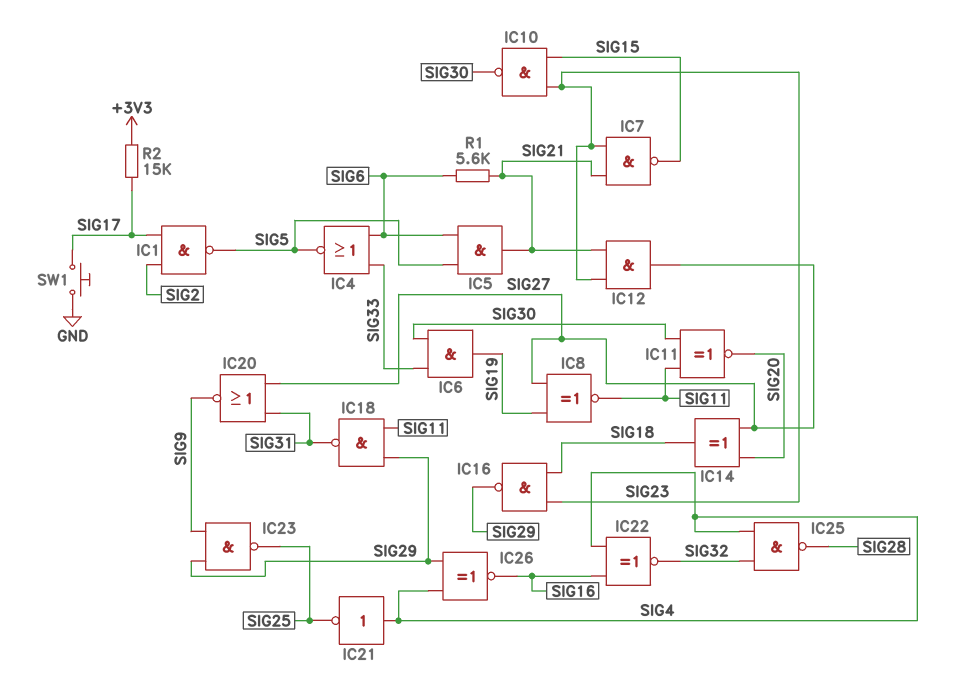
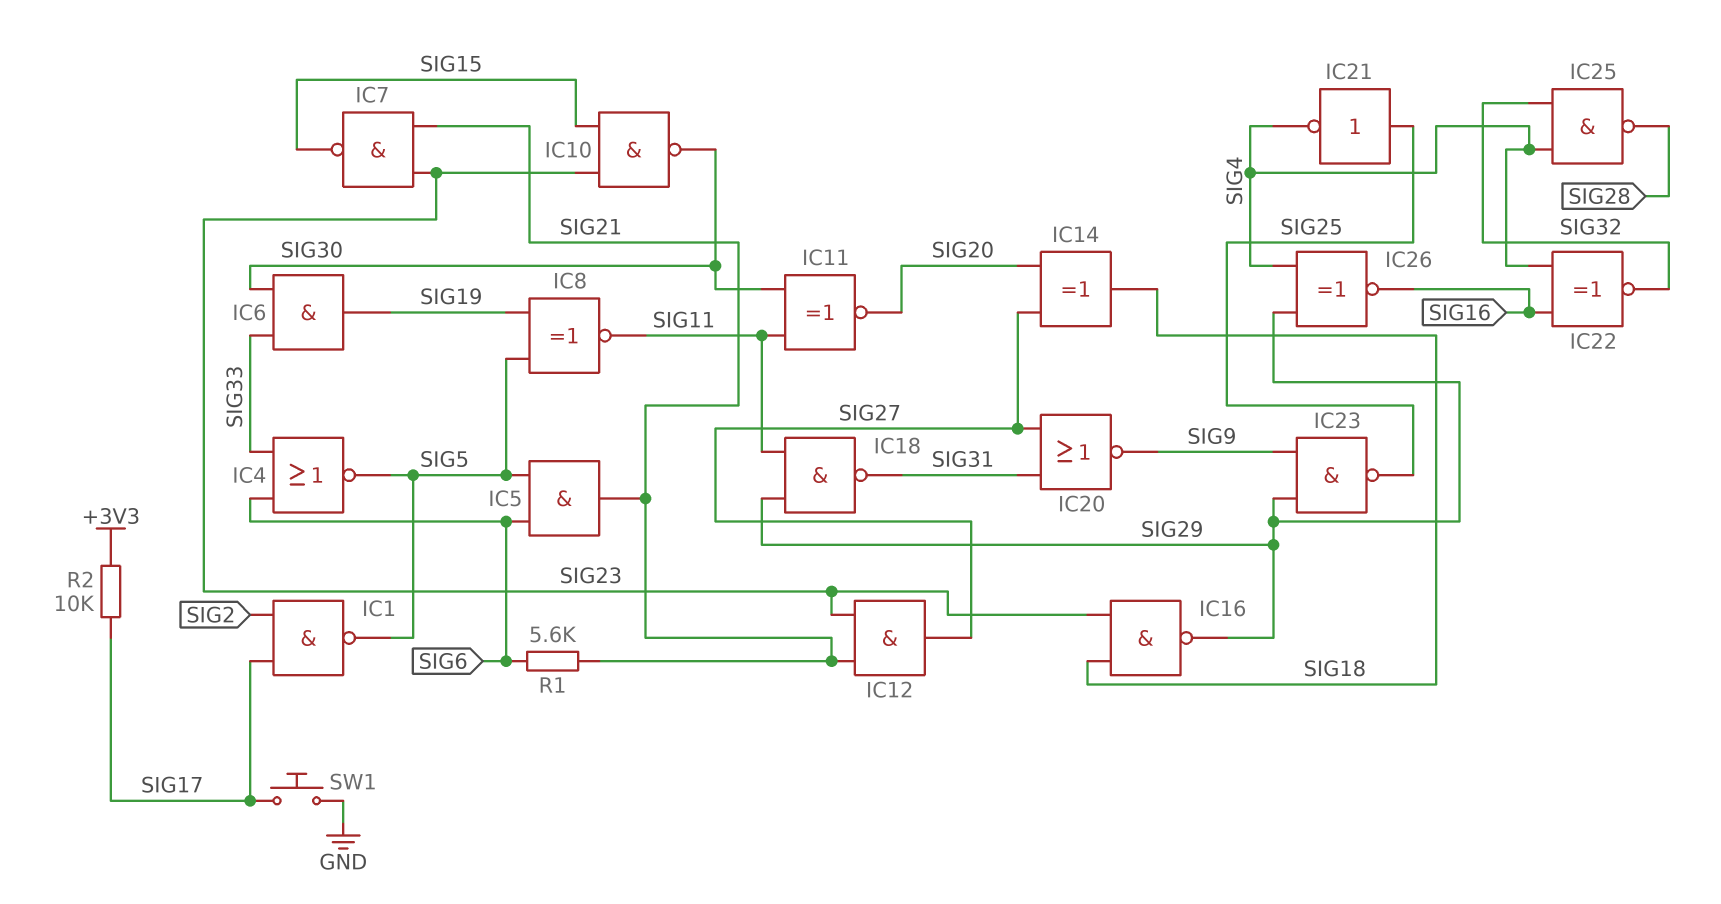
IC8: XNOR (in SIG19, in SIG27, out SIG11) -> XNOR (in SIG5, in SIG19, out SIG11)
IC21: NOT (in SIG4, out SIG25) -> NOT (in SIG25, out SIG4)
R2: 15k (+3V3, SIG17) -> 10k (+3V3, SIG17)

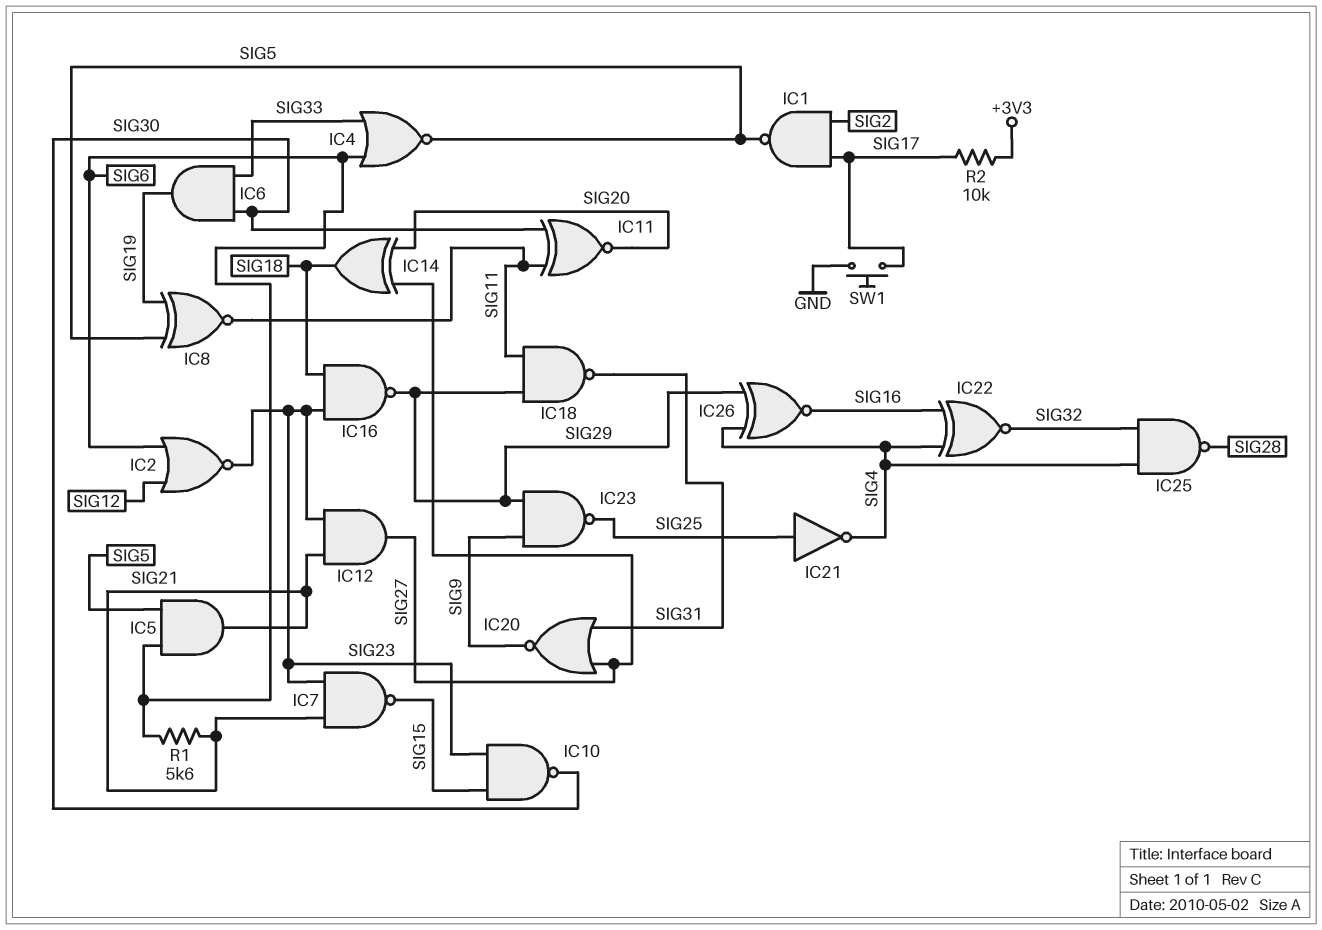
IC2: none -> NOR (in SIG6, in SIG12, out SIG23)

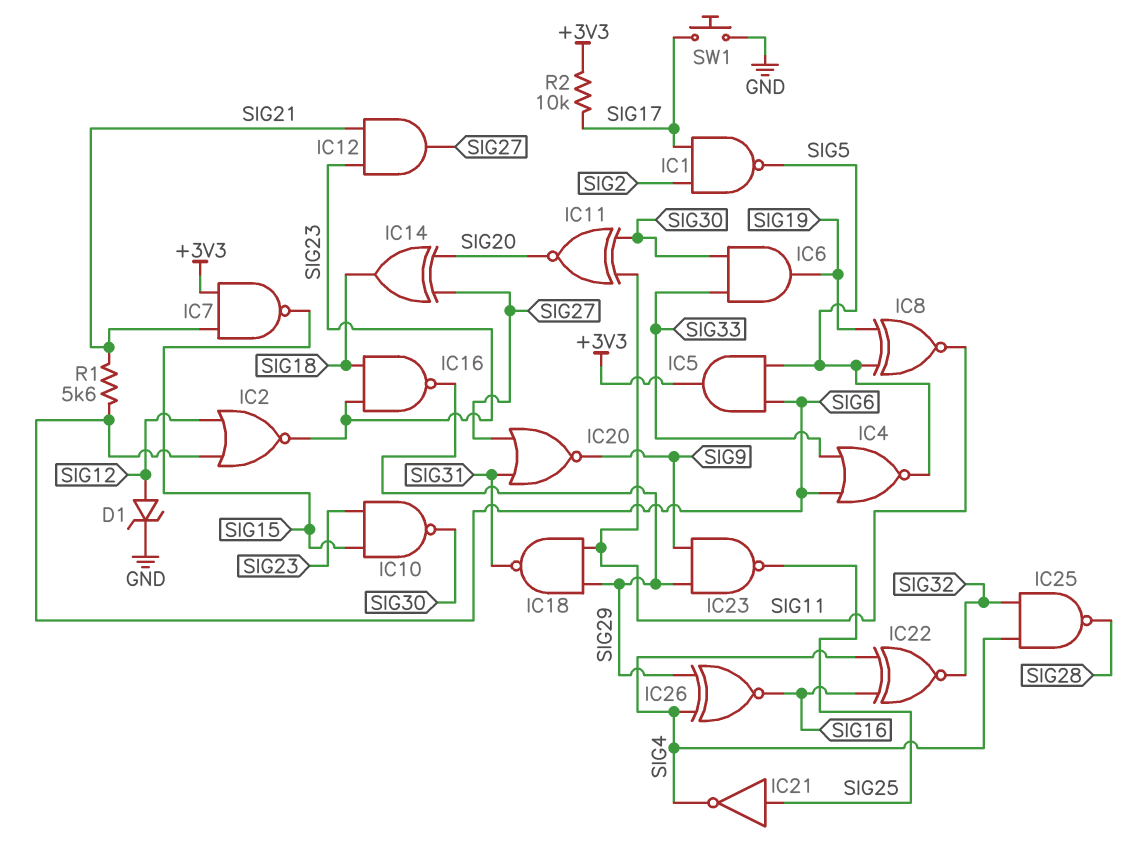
D1: none -> zener (A SIG12, K GND)
IC5: AND (in SIG5, in SIG6, out SIG21) -> AND (in SIG5, in SIG6, out +3V3)
IC7: NAND (in SIG21, in SIG23, out SIG15) -> NAND (in +3V3, in SIG21, out SIG15)

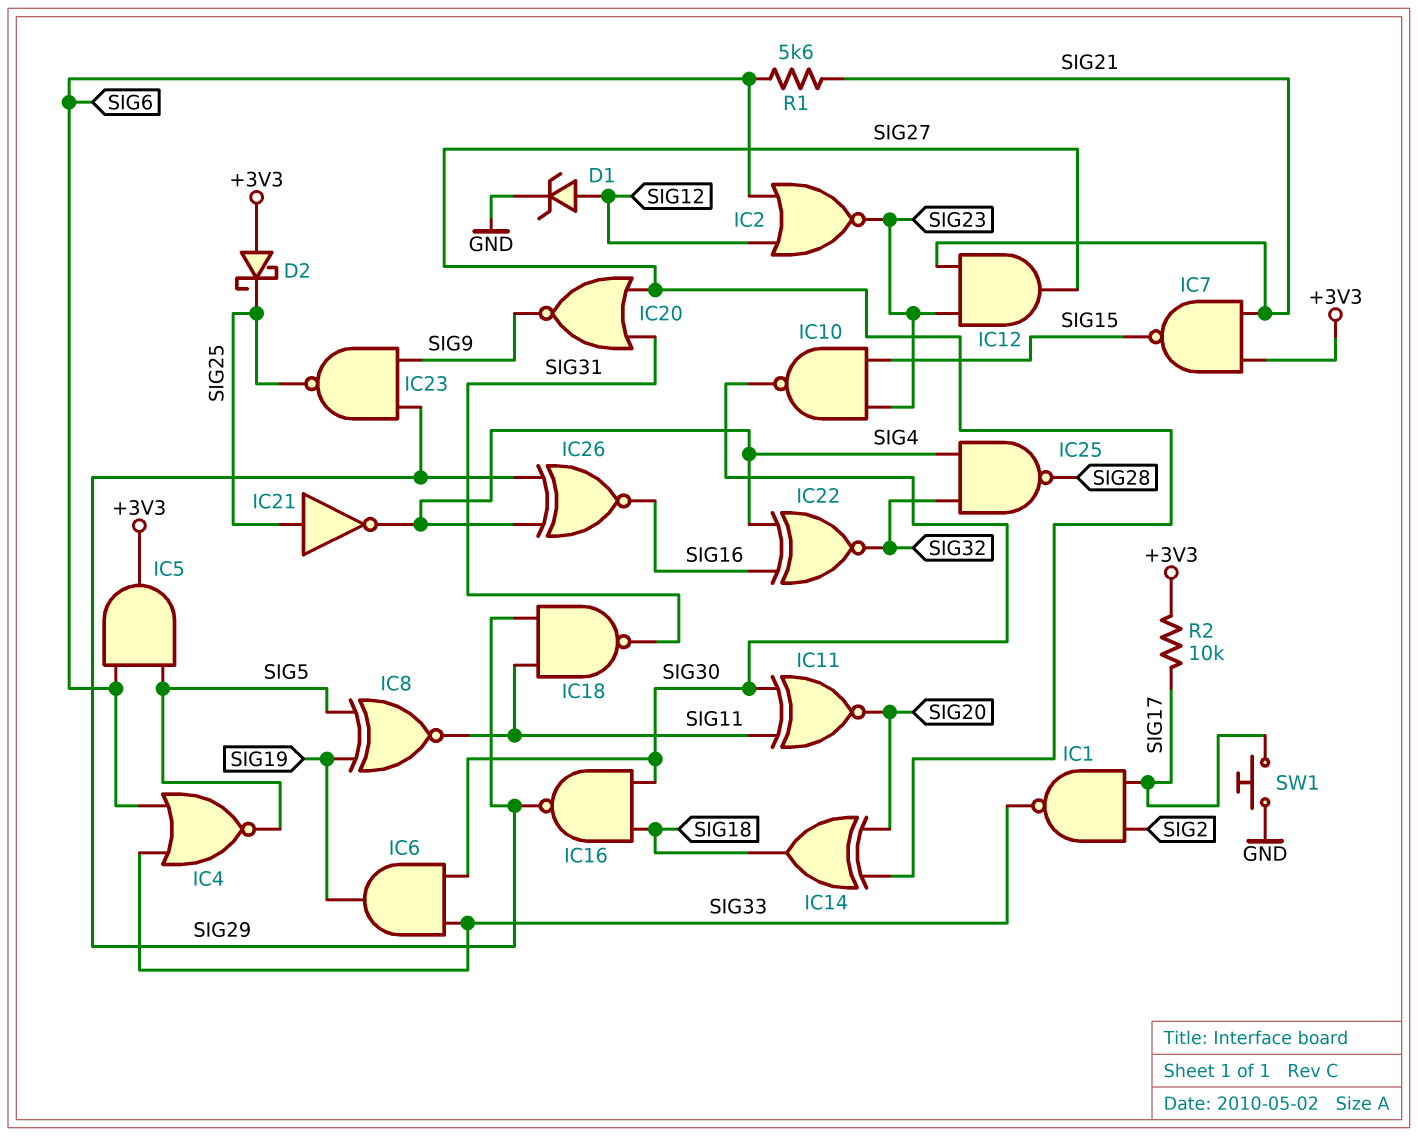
D2: none -> schottky (A +3V3, K SIG25)
IC1: NAND (in SIG2, in SIG17, out SIG5) -> NAND (in SIG2, in SIG17, out SIG33)
IC16: NAND (in SIG18, in SIG23, out SIG29) -> NAND (in SIG18, in SIG30, out SIG29)

